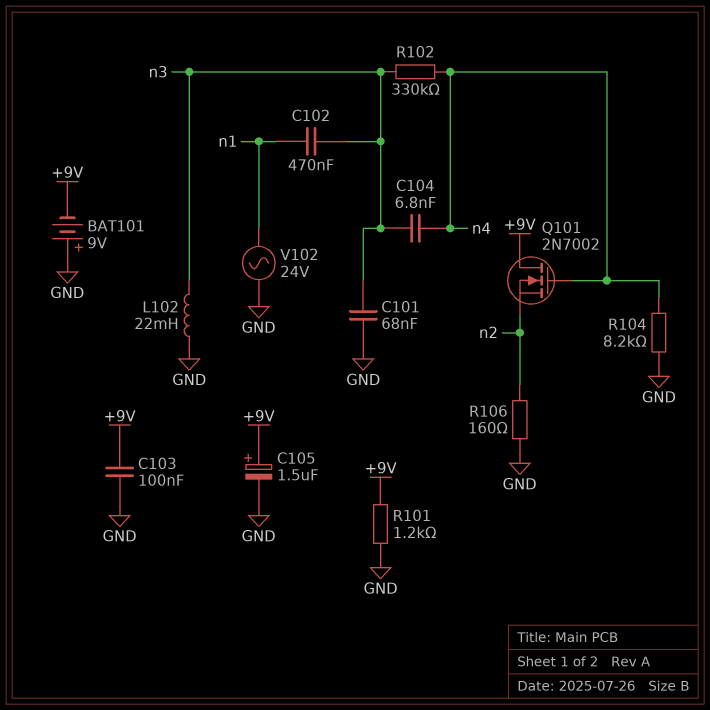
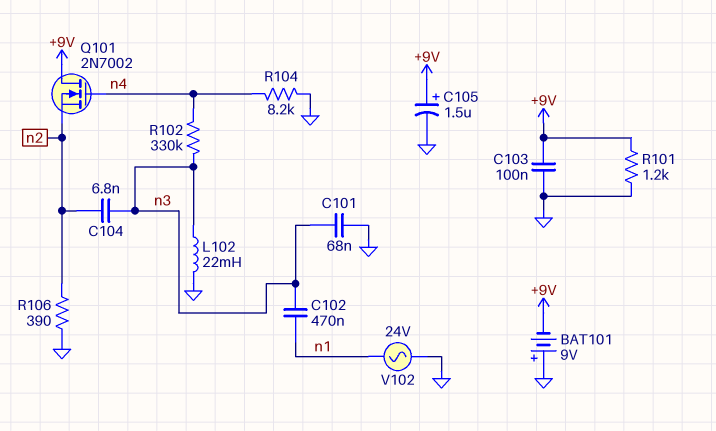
C104: 6.8nF (n3, n4) -> 6.8nF (n2, n3)
R106: 160 (GND, n2) -> 390 (GND, n2)

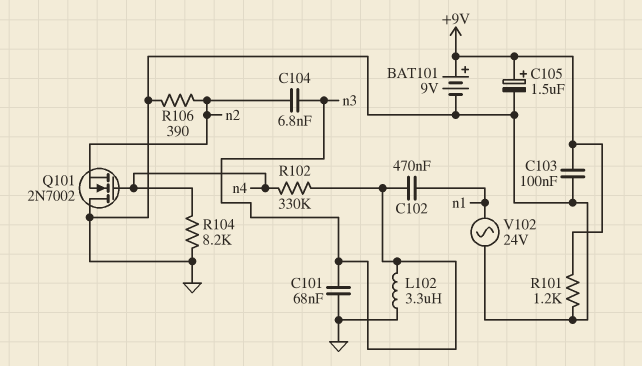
BAT101: 9V (plus GND, minus +9V) -> 9V (plus +9V, minus GND)
L102: 22mH (GND, n3) -> 3.3uH (GND, n3)
Q101: NMOS 2N7002 (G n4, D +9V, S n2) -> NMOS 2N7002 (G n4, D GND, S n2)

